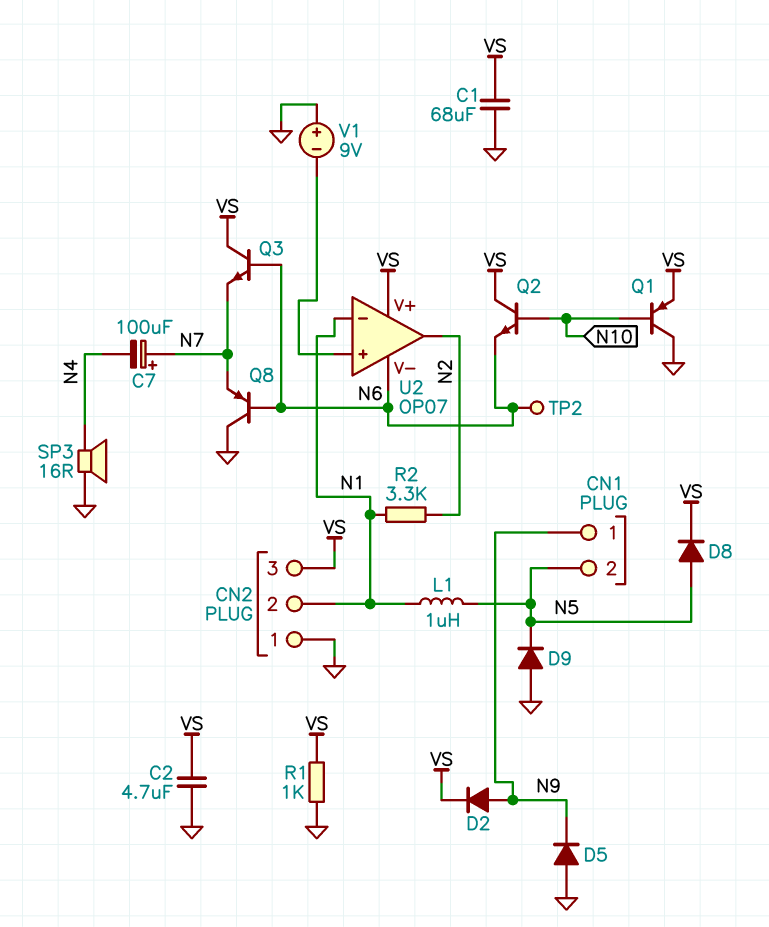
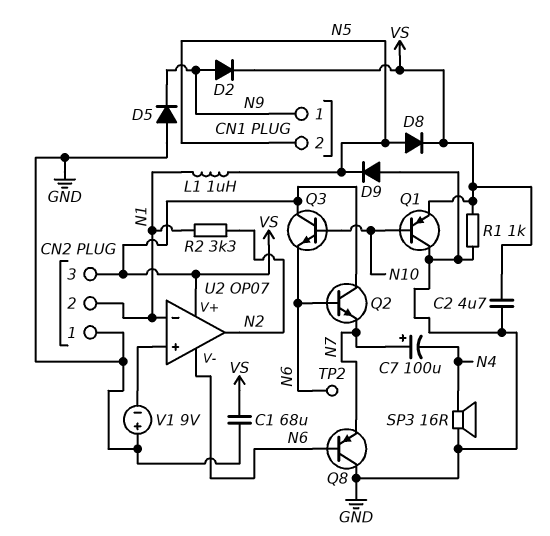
Q2: NPN (B N10, C VS, E N6) -> NPN (B N6, C VS, E N7)
Q3: NPN (B N6, C VS, E N7) -> NPN (B N10, C VS, E N6)

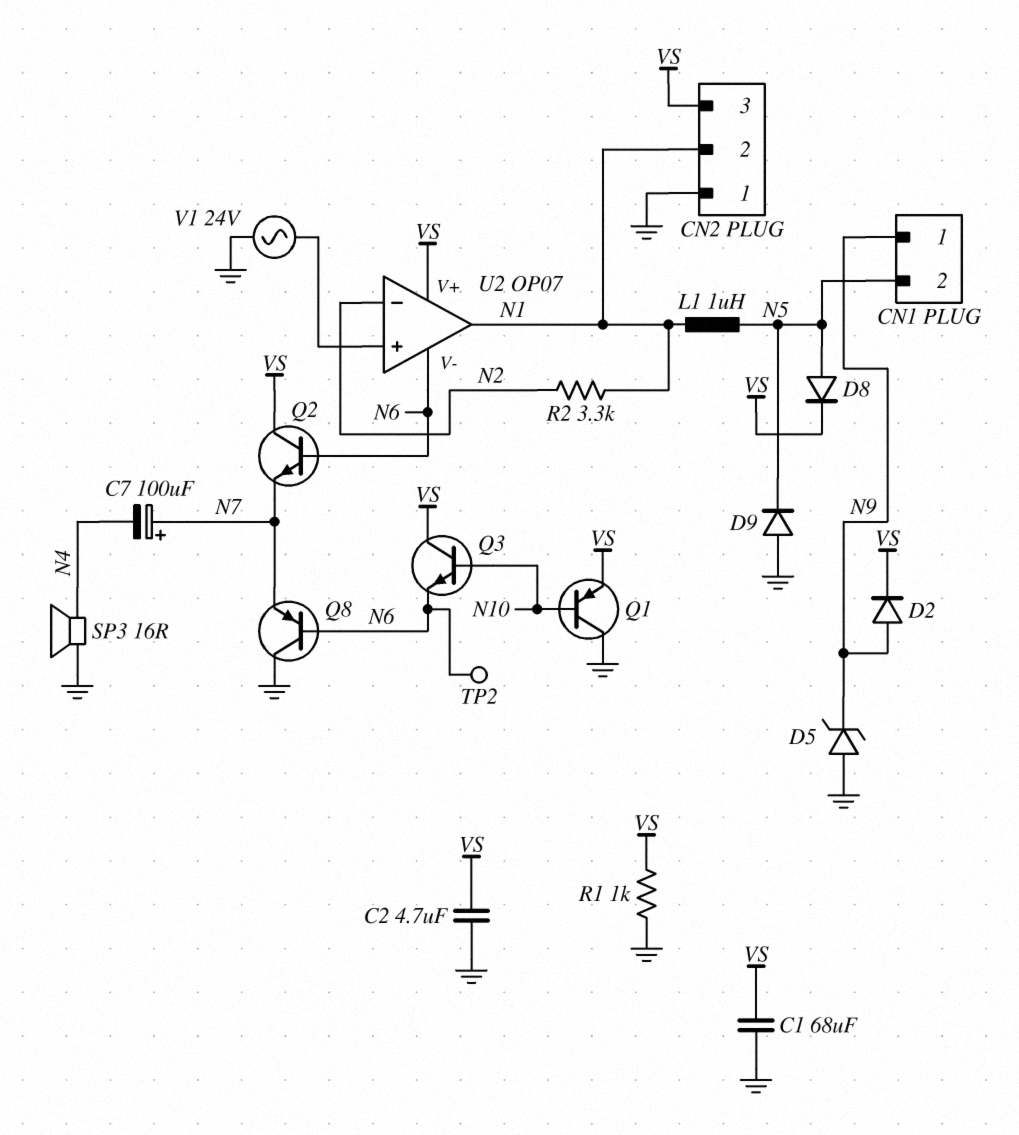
D5: diode (A GND, K N9) -> zener (A GND, K N9)
U2 pin in-: N1 -> N2
U2 pin out: N2 -> N1
V1: 9V (plus GND, minus U2/in+) -> AC 24V (GND, U2/in+)

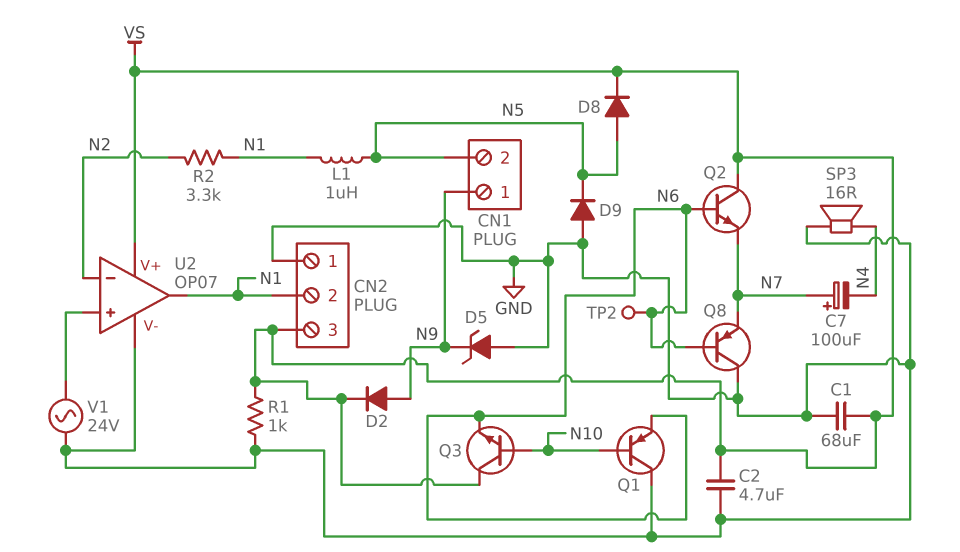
Q1: PNP (B N10, C GND, E VS) -> PNP (B N10, C GND, E N6)
U2 pin V-: N6 -> GND

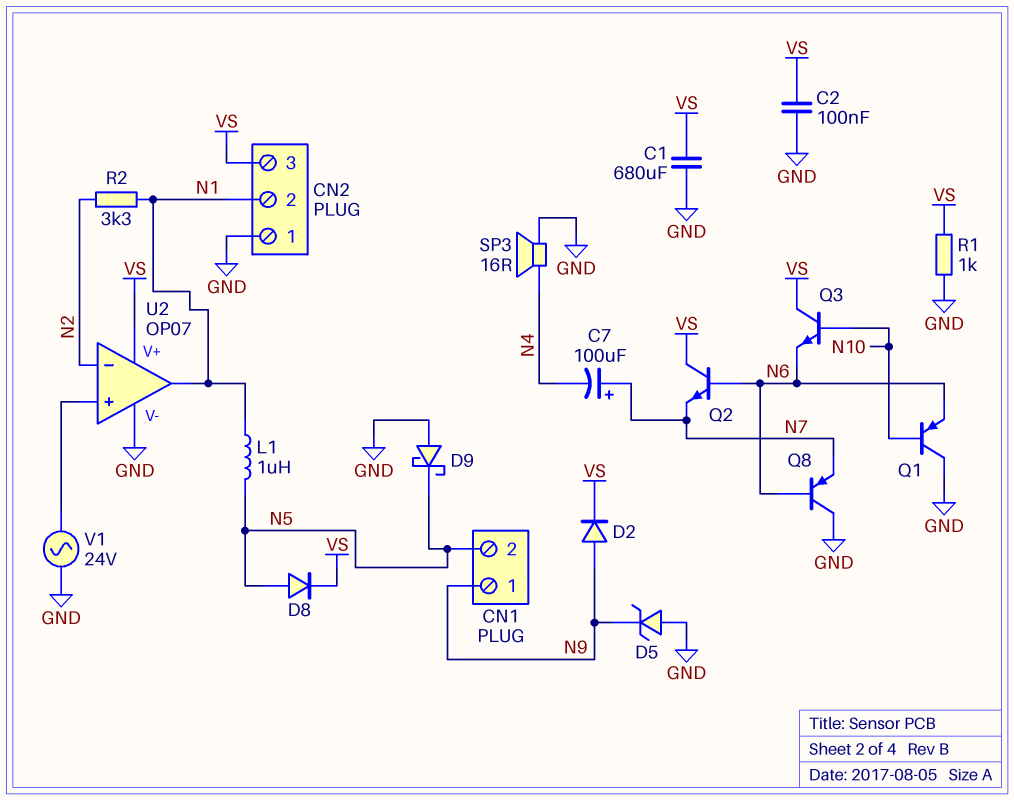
C1: 68uF (GND, VS) -> 680uF (GND, VS)
C2: 4.7uF (GND, VS) -> 100nF (GND, VS)
D9: diode (A GND, K N5) -> schottky (A GND, K N5)
TP2: test point (N6) -> none

